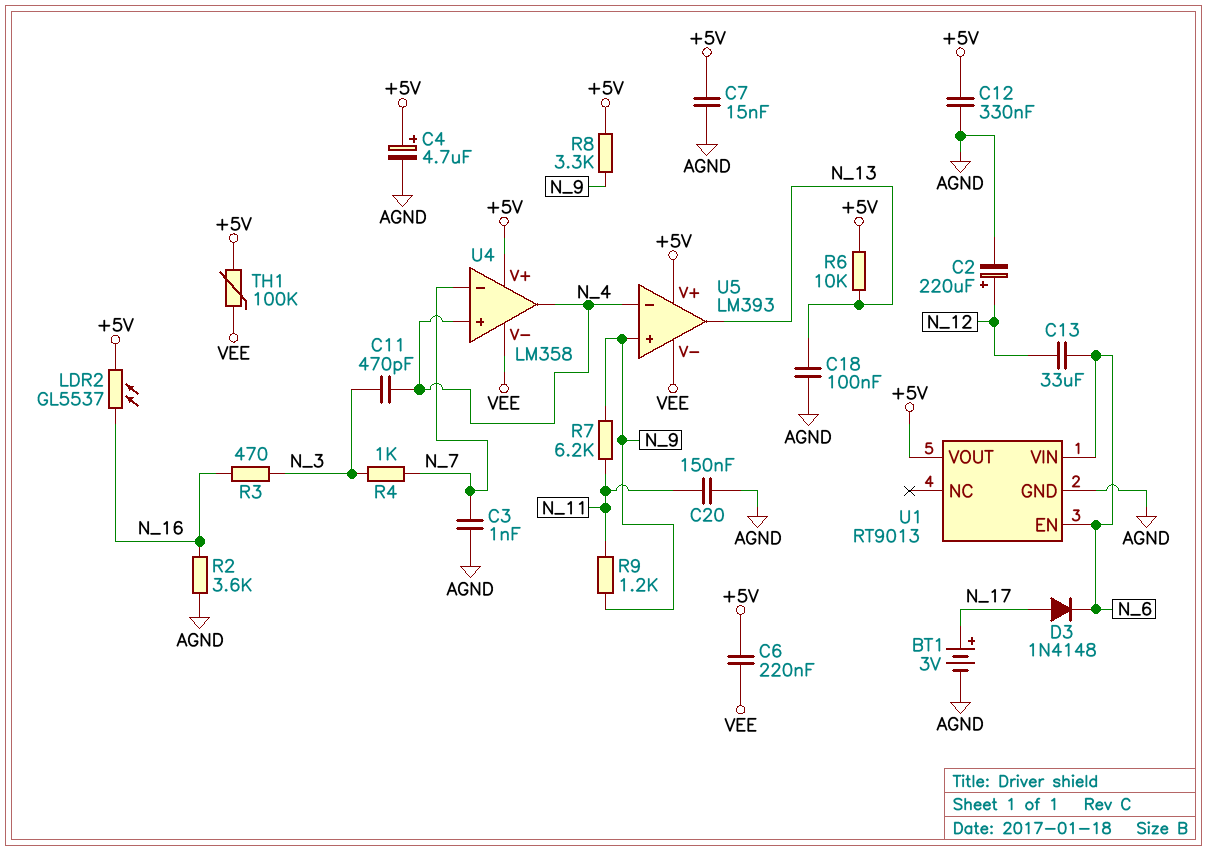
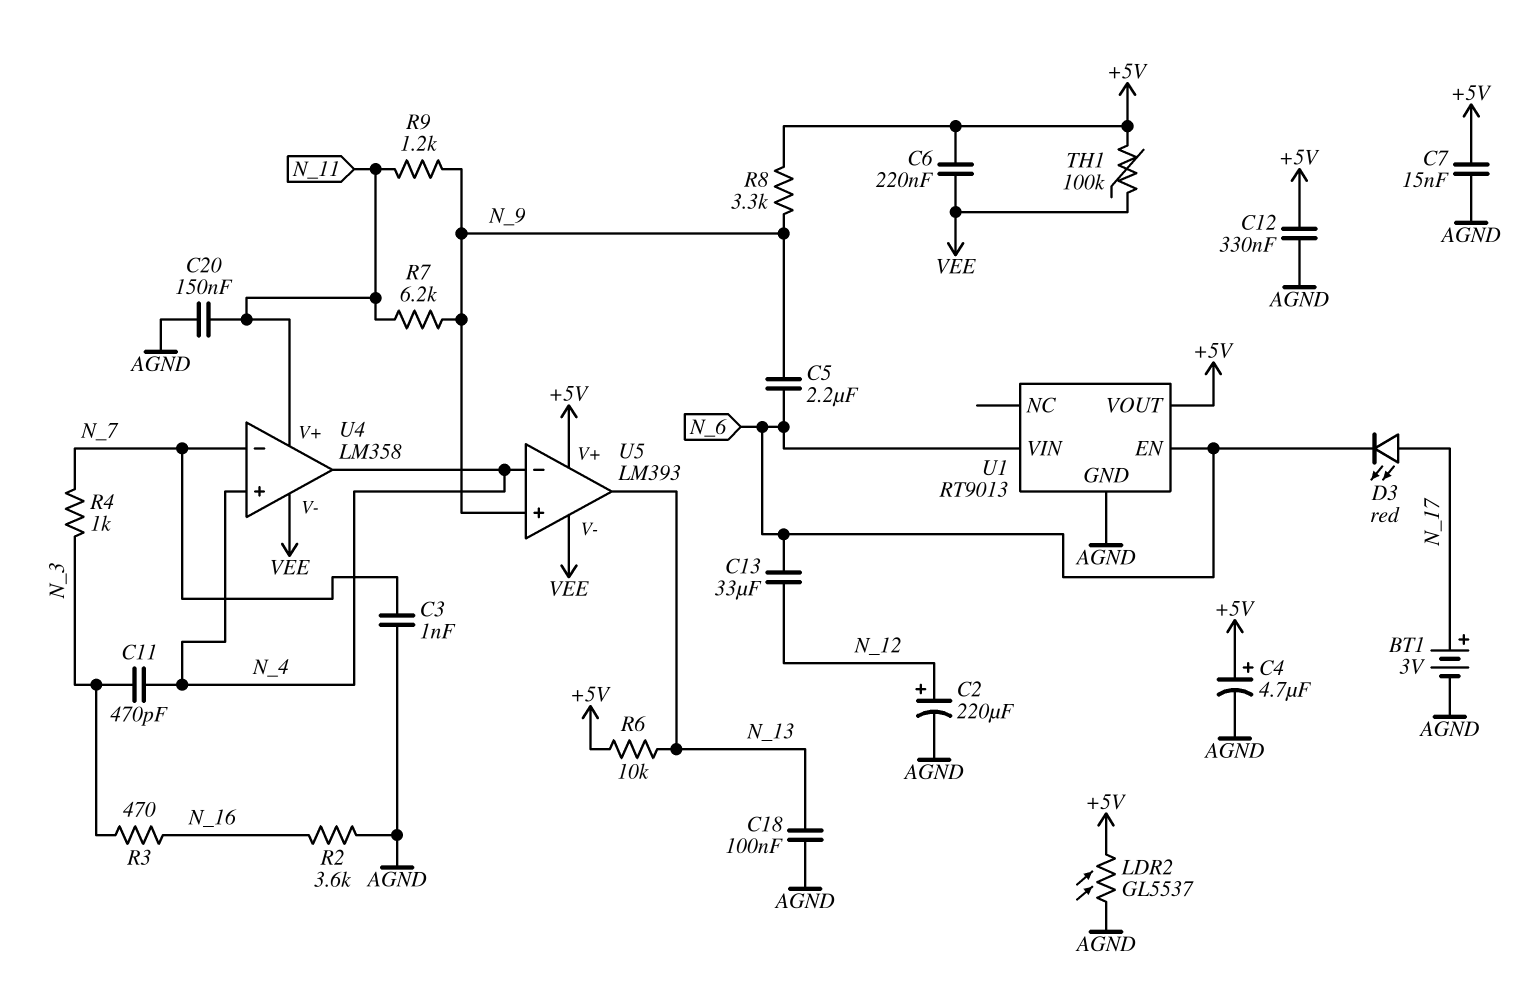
C5: none -> 2.2uF (N_6, N_9)
D3: diode 1N4148 (A N_17, K N_6) -> LED red (A N_17, K N_6)
LDR2: GL5537 (+5V, N_16) -> GL5537 (+5V, AGND)
U4 pin V+: +5V -> N_11

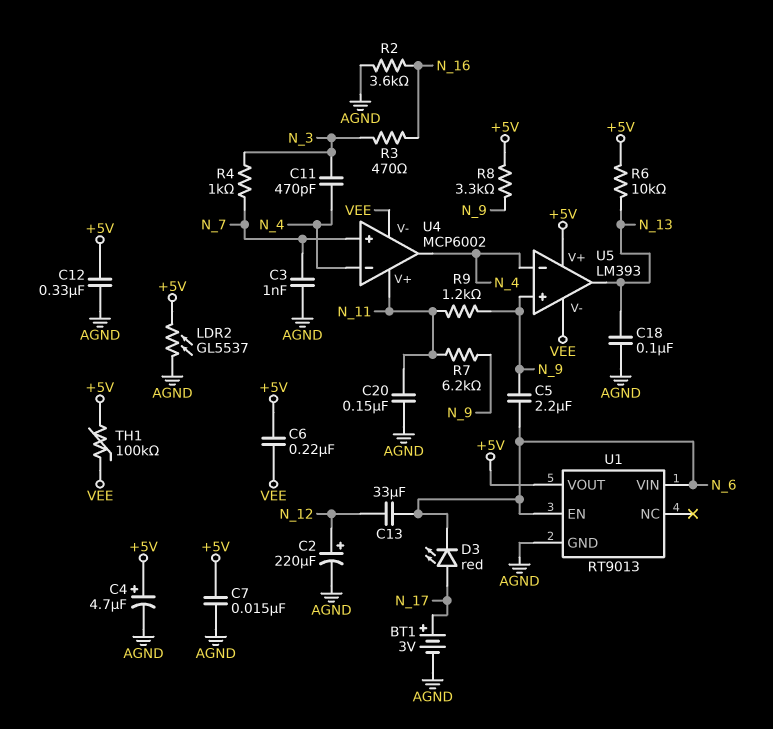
U4: LM358 -> MCP6002
U4 pin in+: N_4 -> N_7
U4 pin in-: N_7 -> N_4

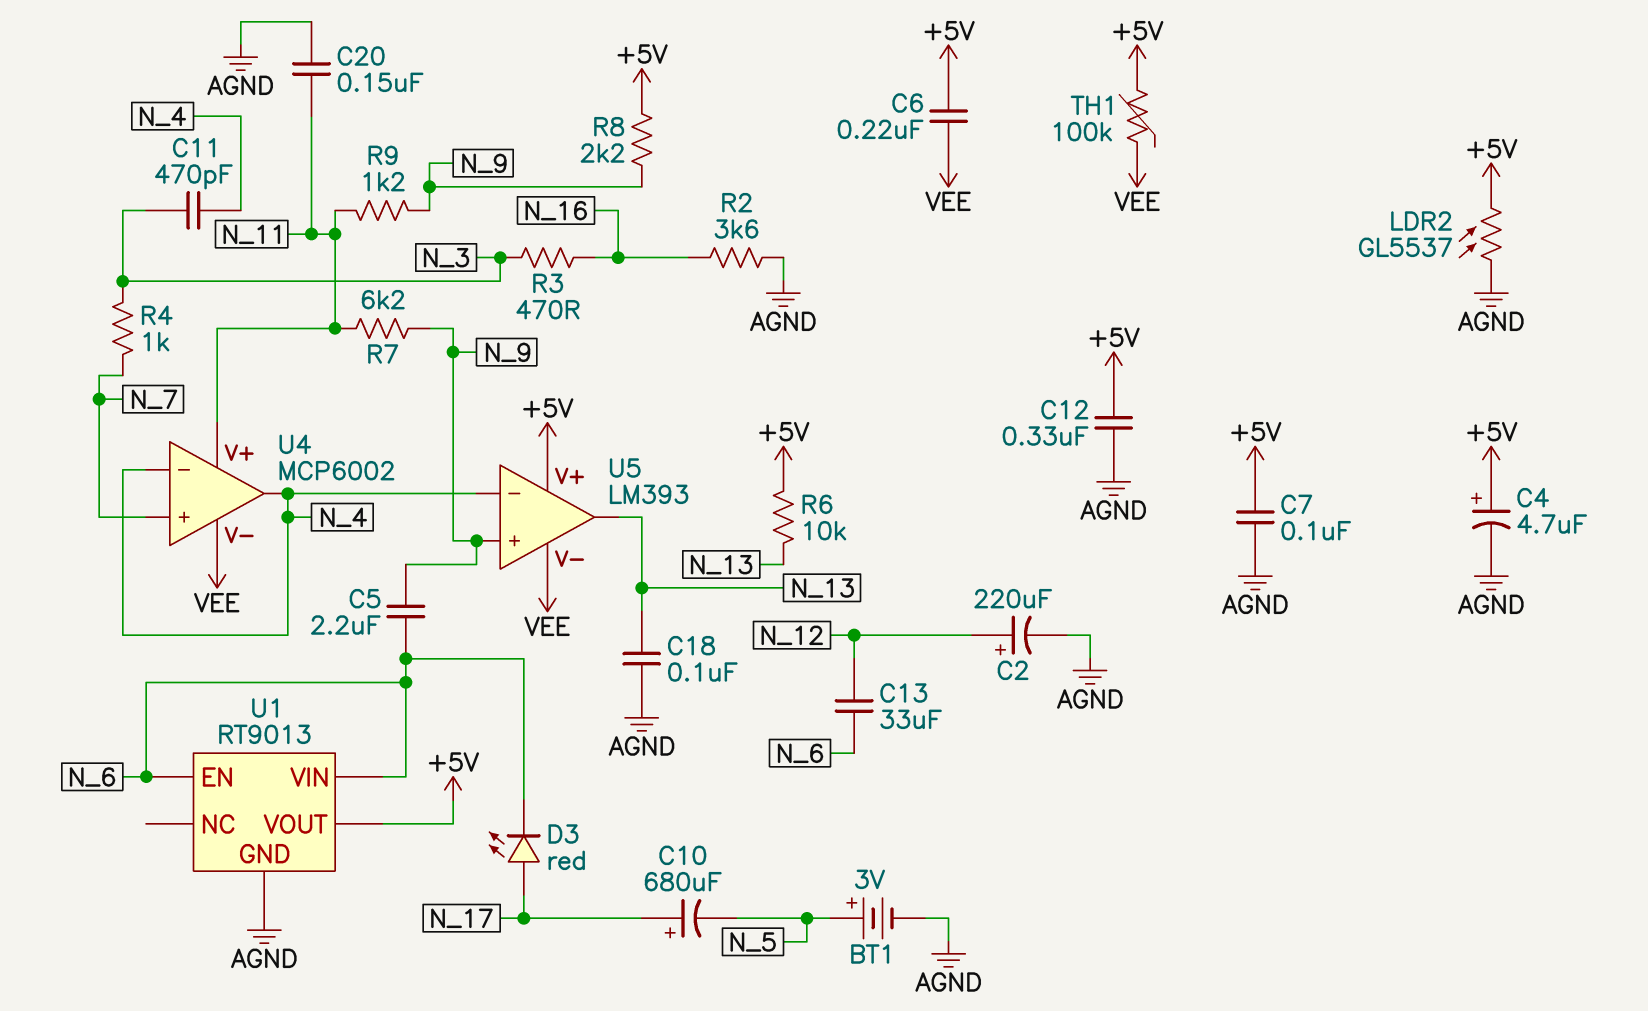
BT1: 3V (plus N_17, minus AGND) -> 3V (plus N_5, minus AGND)
C3: 1nF (AGND, N_7) -> none
C7: 15nF (+5V, AGND) -> 100nF (+5V, AGND)
C10: none -> 680uF (plus N_17, minus N_5)
R8: 3.3k (+5V, N_9) -> 2.2k (+5V, N_9)

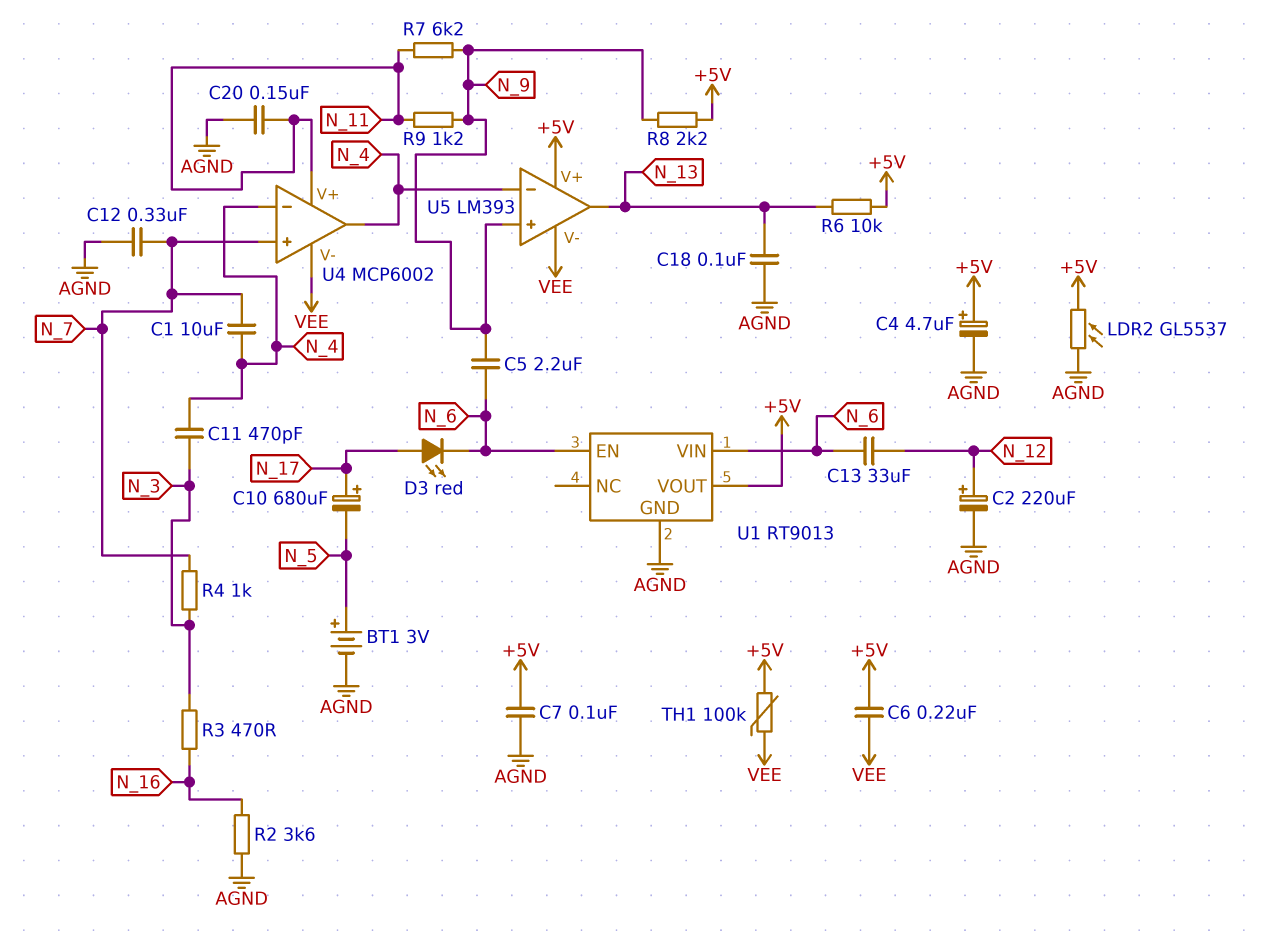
C1: none -> 10uF (N_4, N_7)
C12: 330nF (+5V, AGND) -> 330nF (AGND, N_7)

